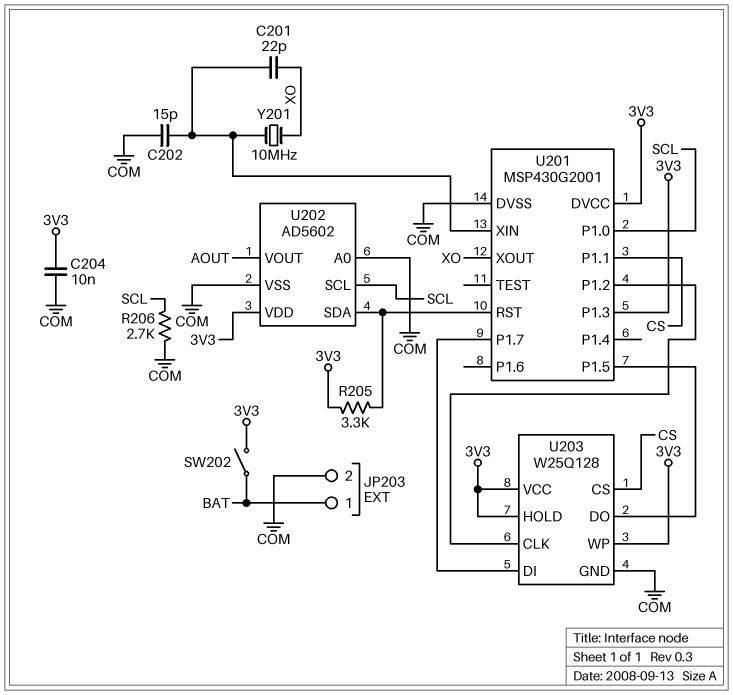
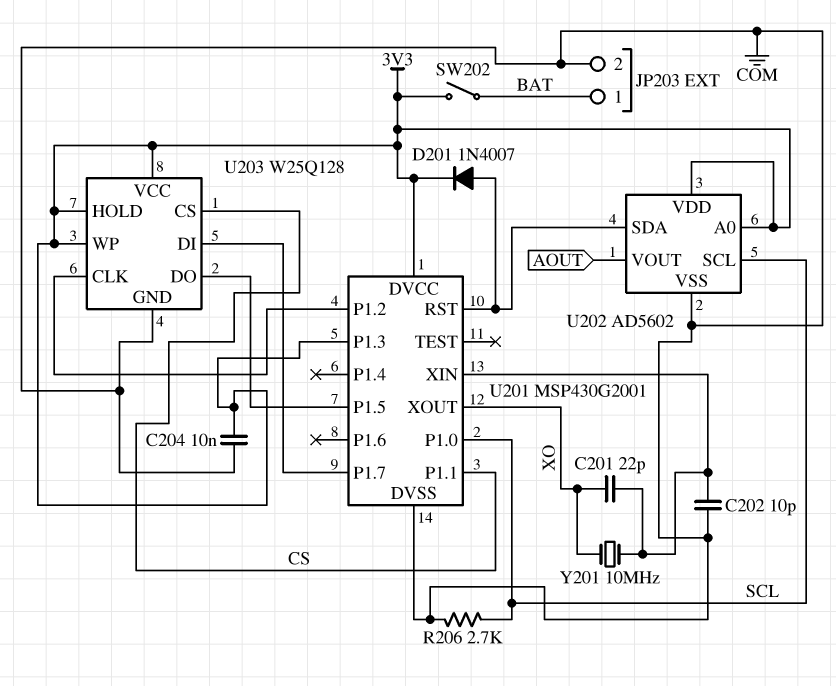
C202: 15pF (COM, U201/XIN) -> 10pF (COM, U201/XIN)
D201: none -> diode 1N4007 (A U201/RST, K 3V3)
R205: 3.3k (3V3, U201/RST) -> none
U202 pin A0: COM -> 3V3

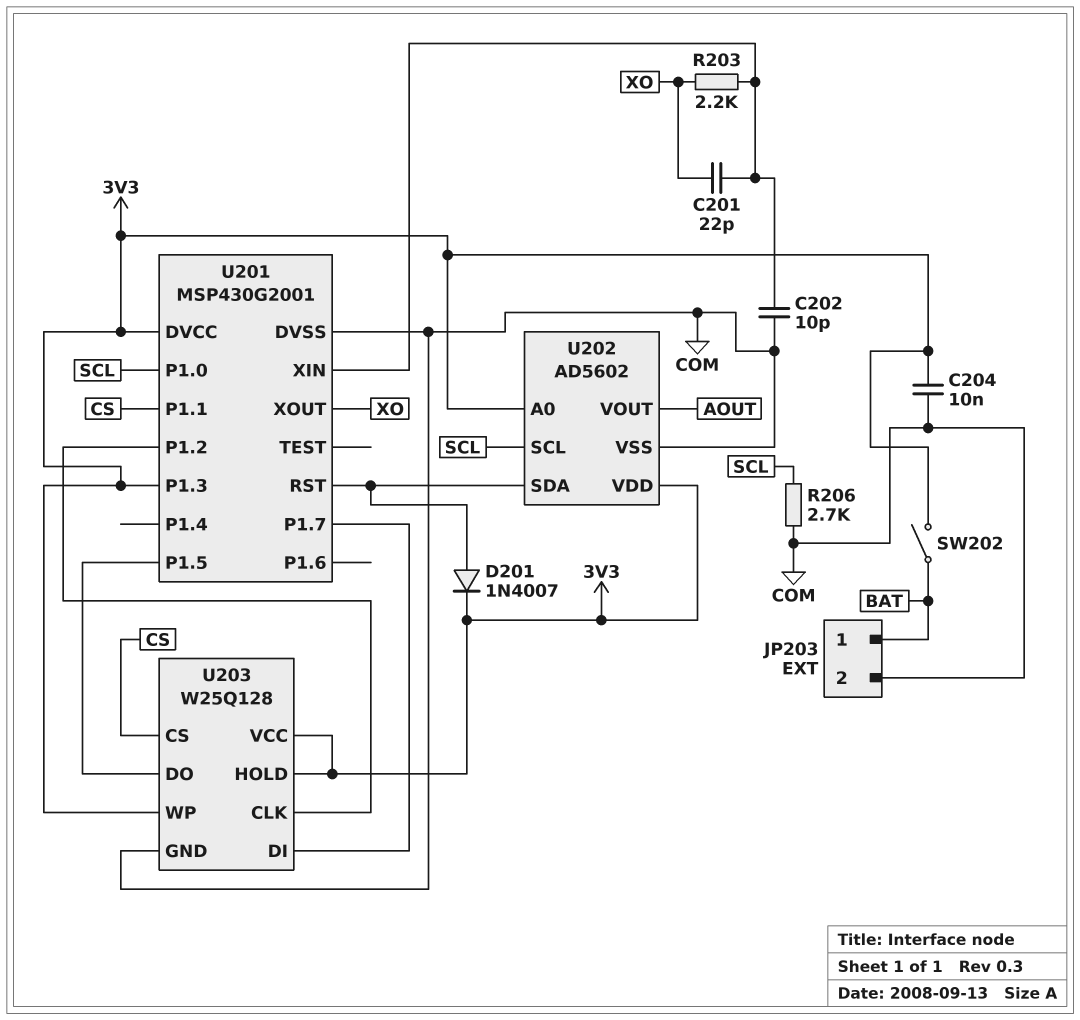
R203: none -> 2.2k (U201/XIN, XO)
Y201: 10MHz (U201/XIN, XO) -> none

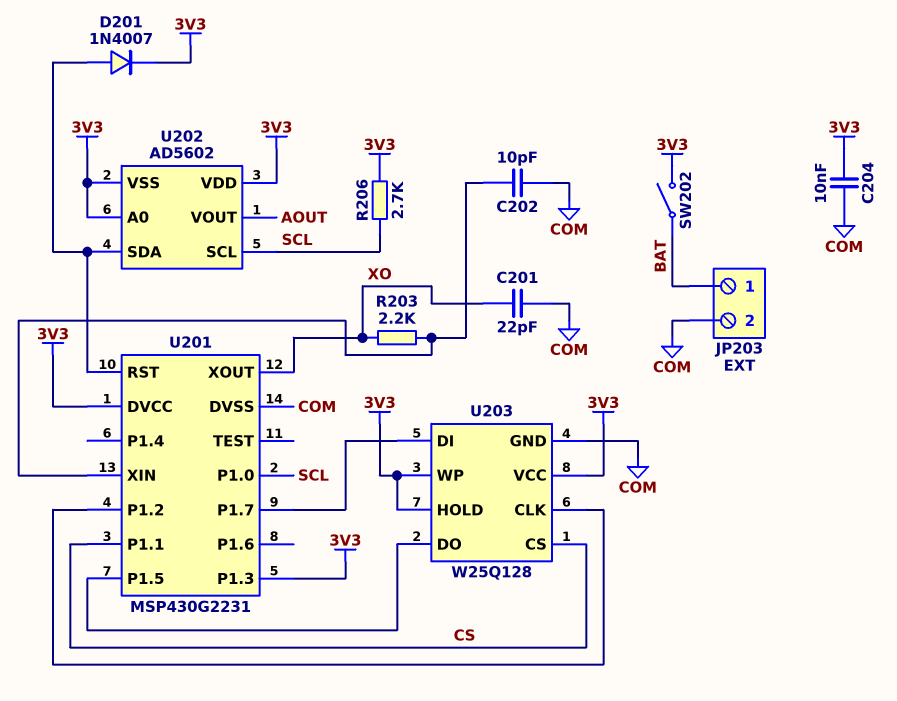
C201: 22pF (U201/XIN, XO) -> 22pF (COM, XO)
R206: 2.7k (COM, SCL) -> 2.7k (3V3, SCL)
U201: MSP430G2001 -> MSP430G2231
U202 pin VSS: COM -> 3V3

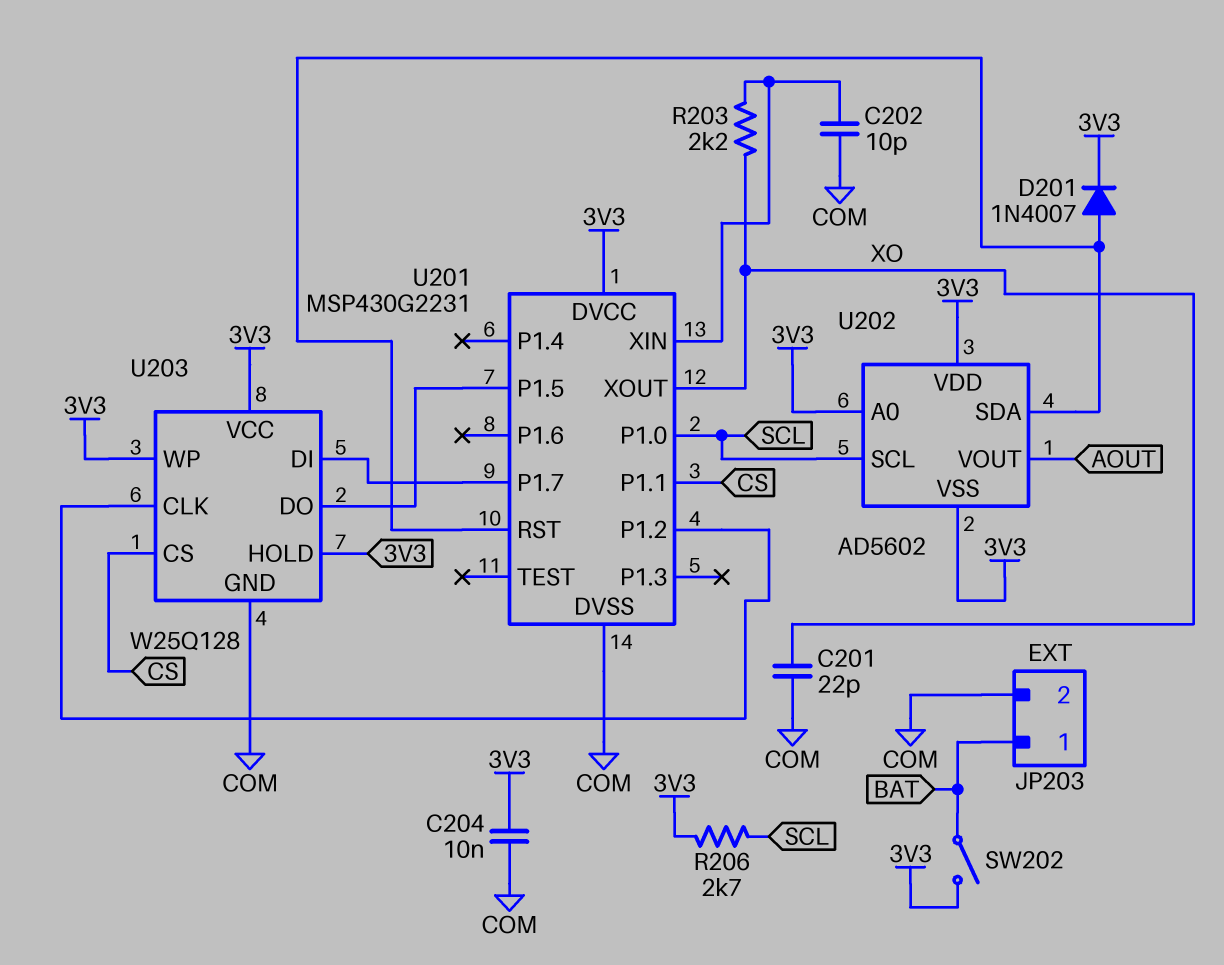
U201 pin P1.3: 3V3 -> none

